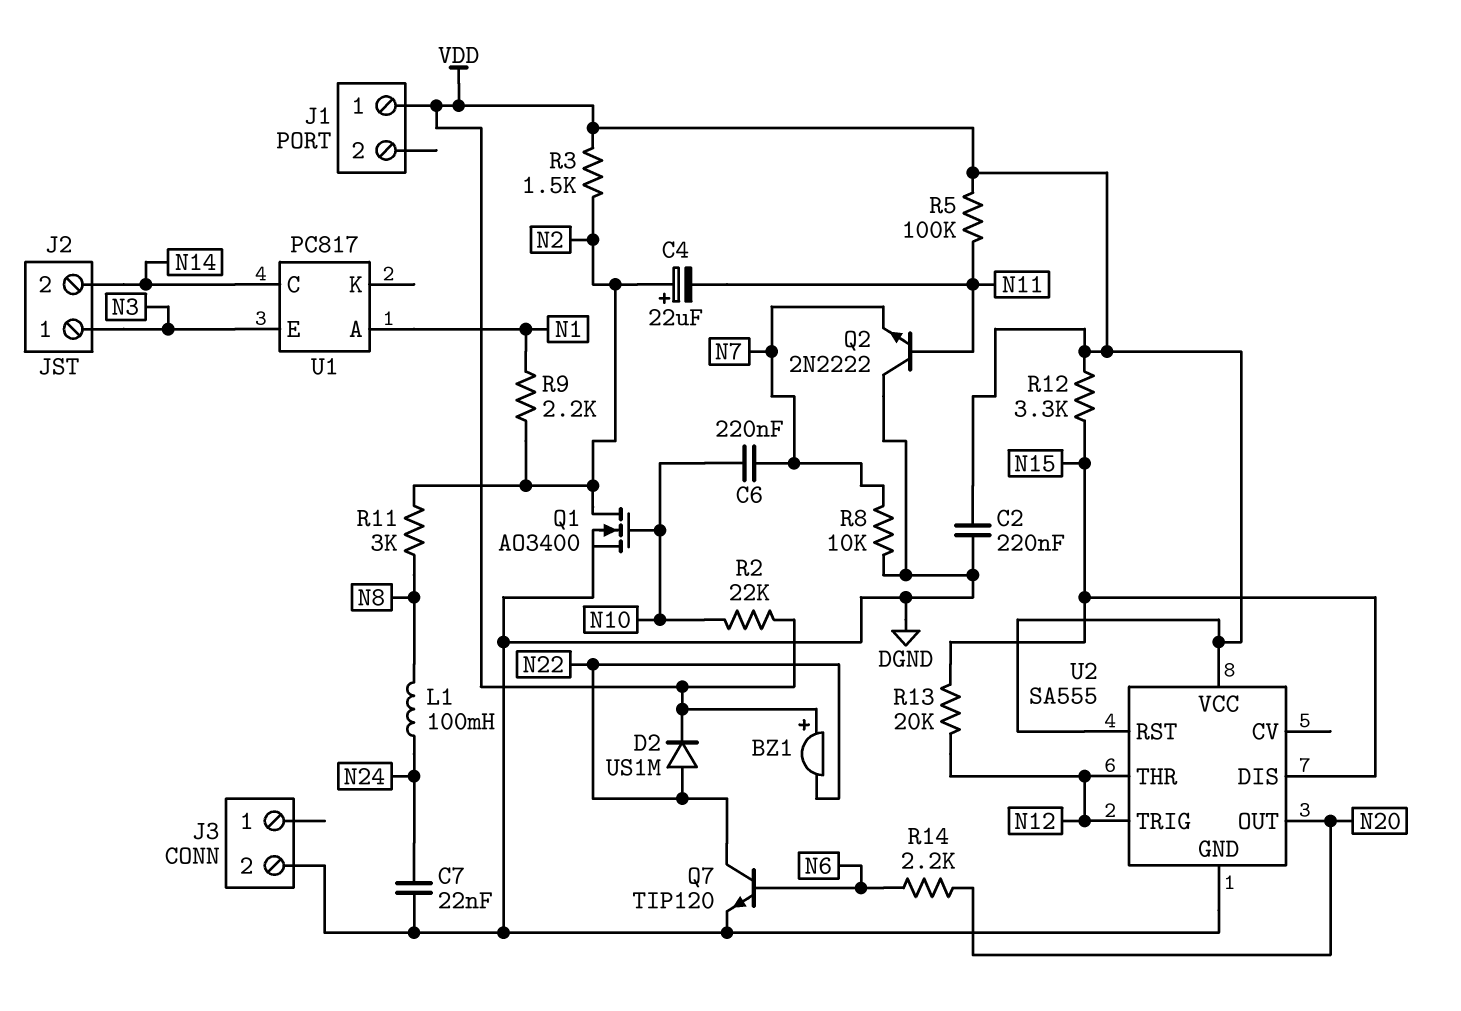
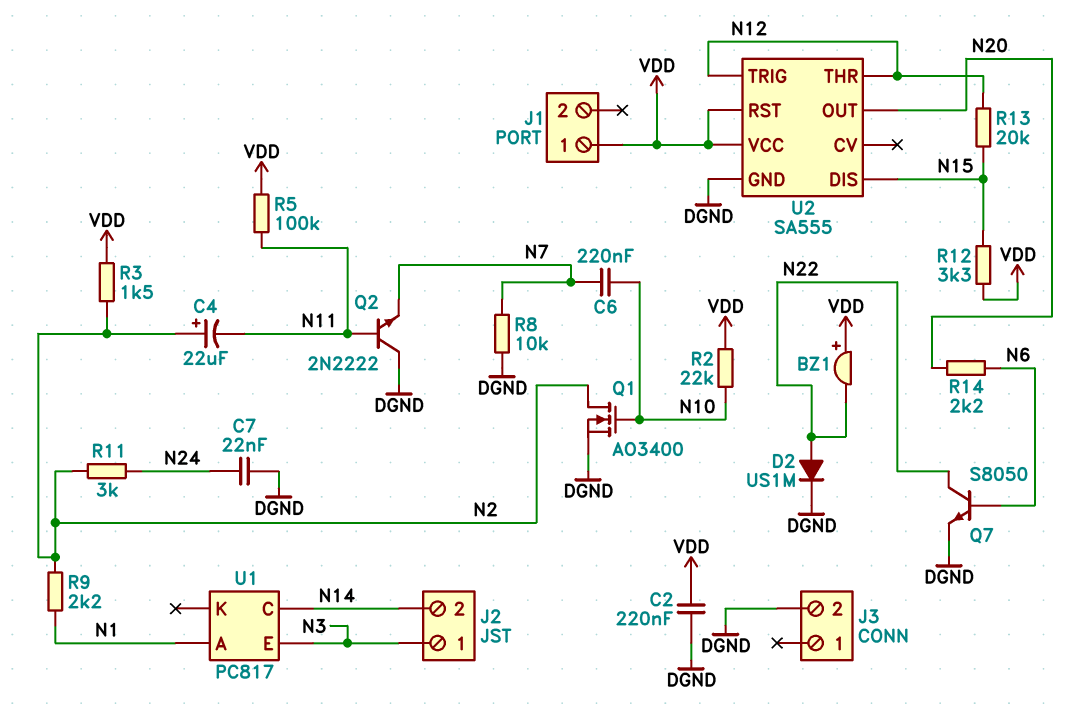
D2: diode US1M (A N22, K VDD) -> diode US1M (A N22, K DGND)
L1: 100mH (N8, N24) -> none
Q7: NPN TIP120 (B N6, C N22, E DGND) -> NPN S8050 (B N6, C N22, E DGND)
R11: 3k (N2, N8) -> 3k (N2, N24)

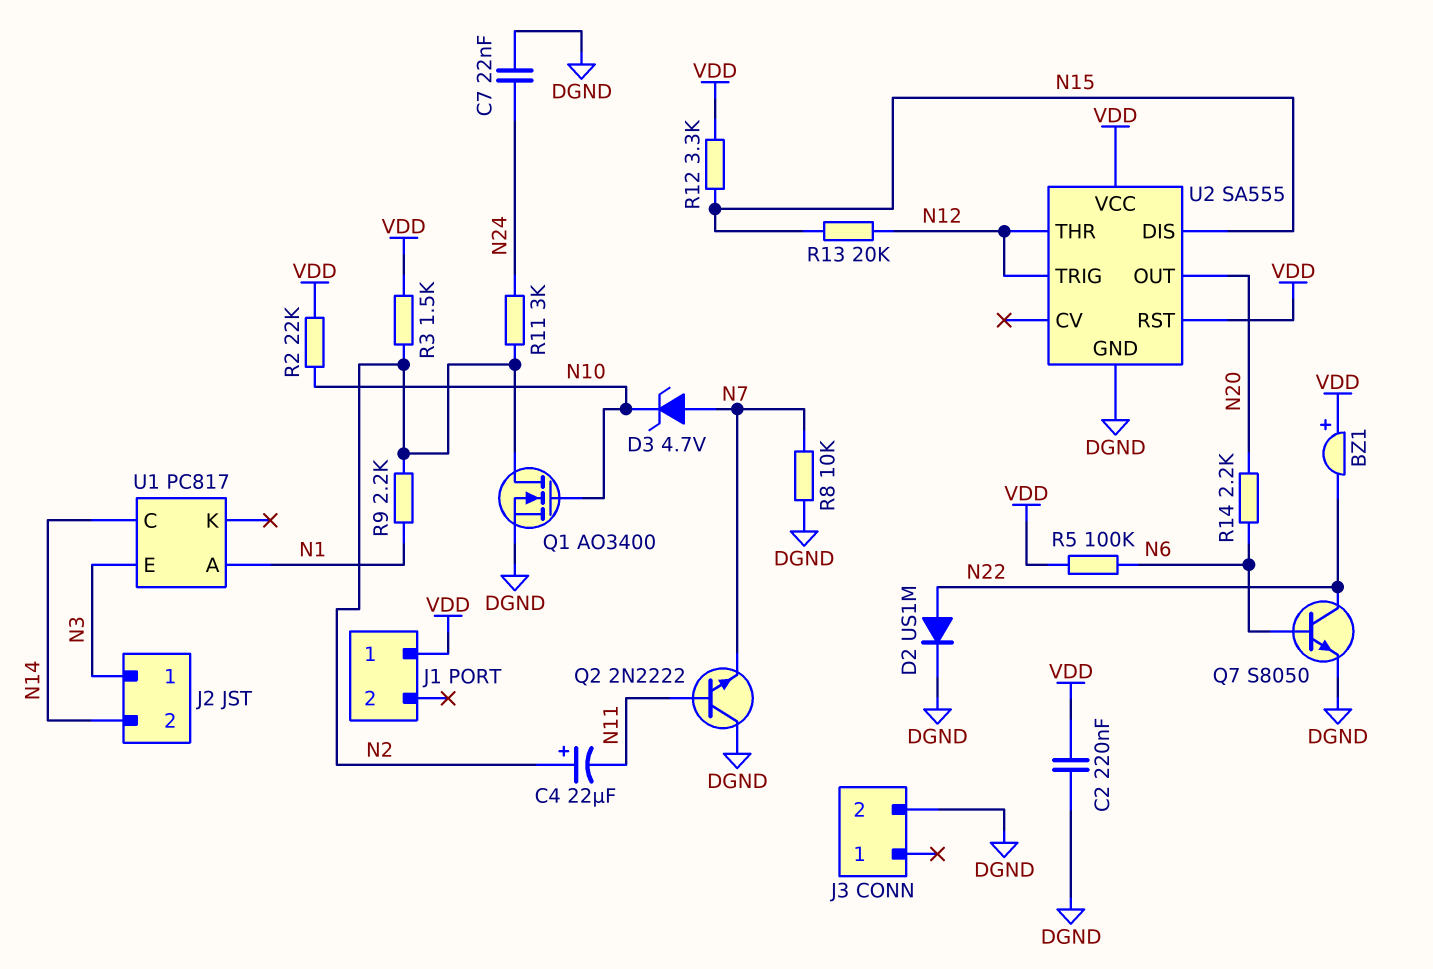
C6: 220nF (N7, N10) -> none
D3: none -> zener 4.7V (A N7, K N10)
R5: 100k (N11, VDD) -> 100k (N6, VDD)

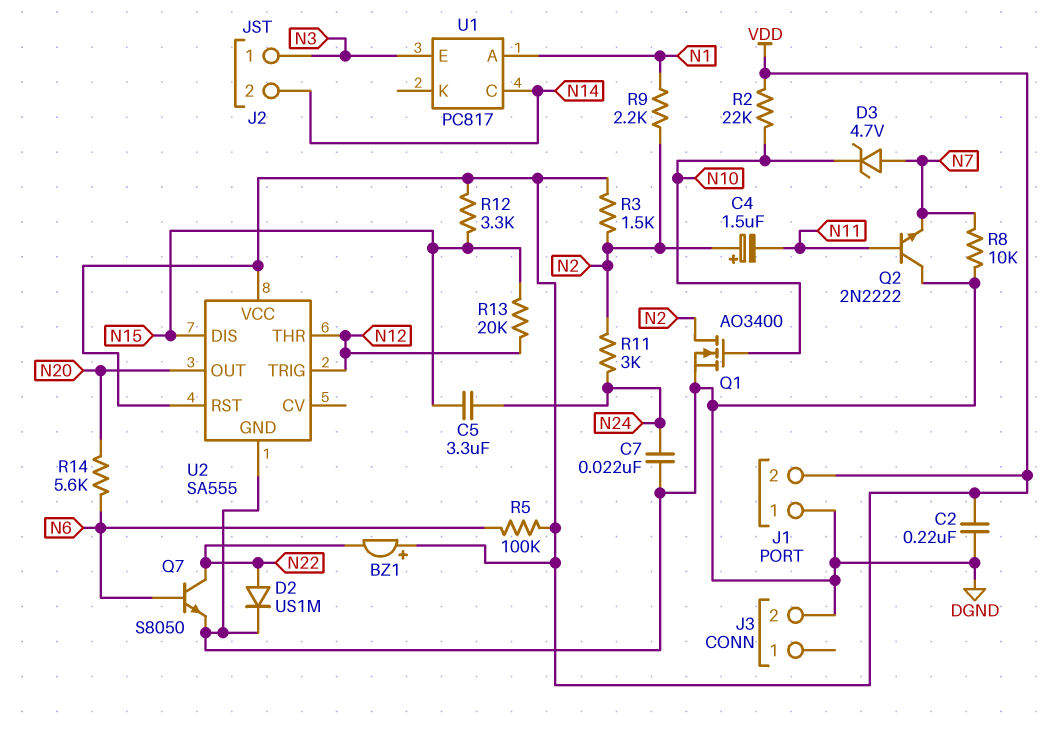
C4: 22uF (plus N2, minus N11) -> 1.5uF (plus N2, minus N11)
C5: none -> 3.3uF (N15, N24)
J1 pin 1: VDD -> DGND
J1 pin 2: none -> VDD
R14: 2.2k (N6, N20) -> 5.6k (N6, N20)

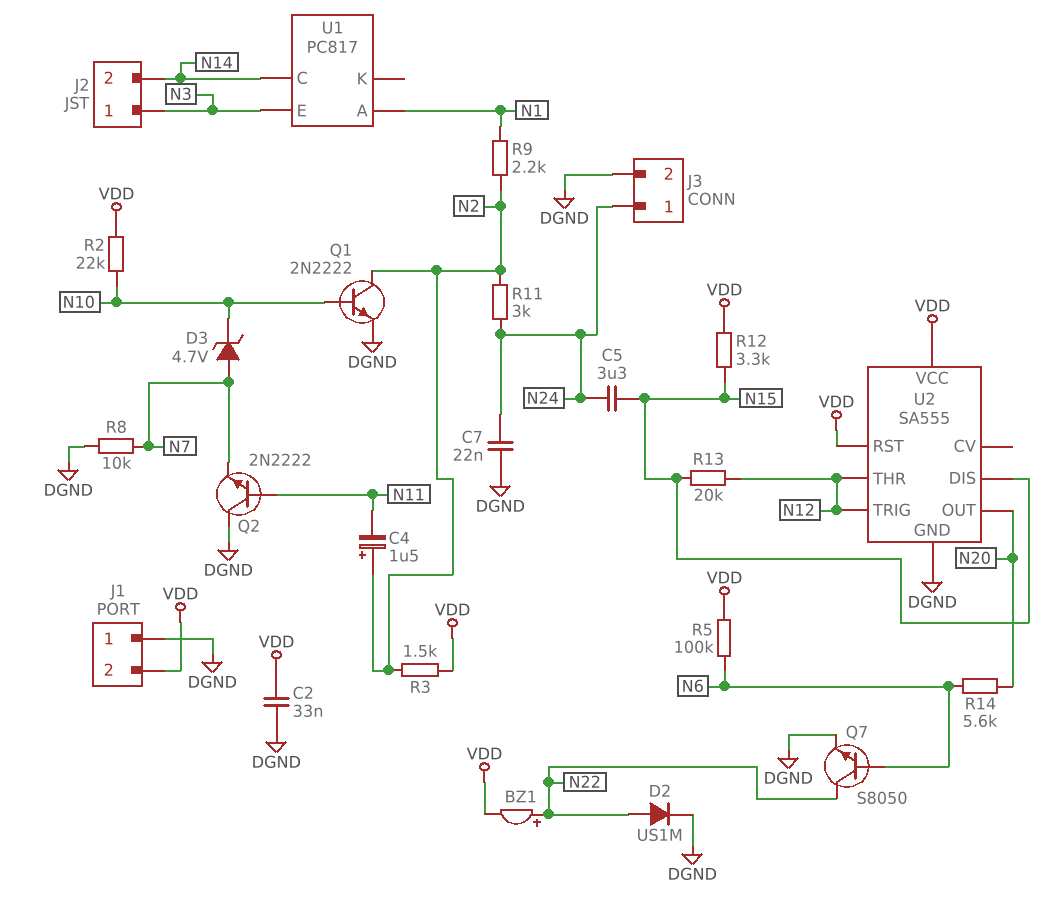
BZ1: buzzer (plus VDD, minus N22) -> buzzer (plus N22, minus VDD)
C2: 220nF (DGND, VDD) -> 33nF (DGND, VDD)
J3 pin 1: none -> N24
Q1: NMOS AO3400 (G N10, D N2, S DGND) -> NPN 2N2222 (B N10, C N2, E DGND)

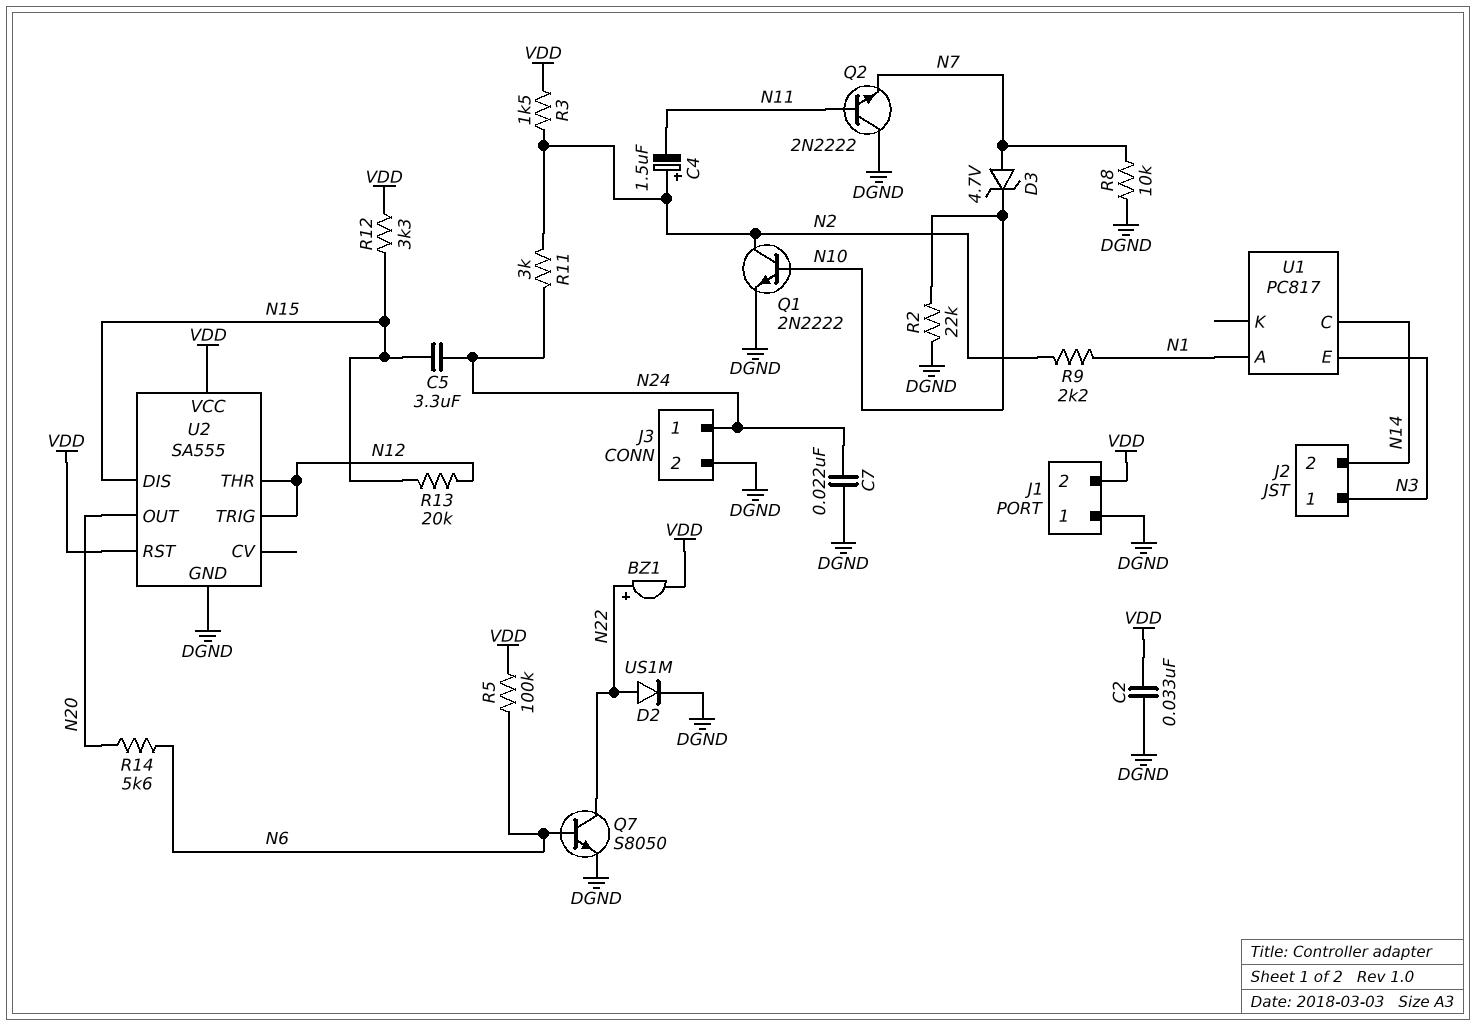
R2: 22k (N10, VDD) -> 22k (DGND, N10)

